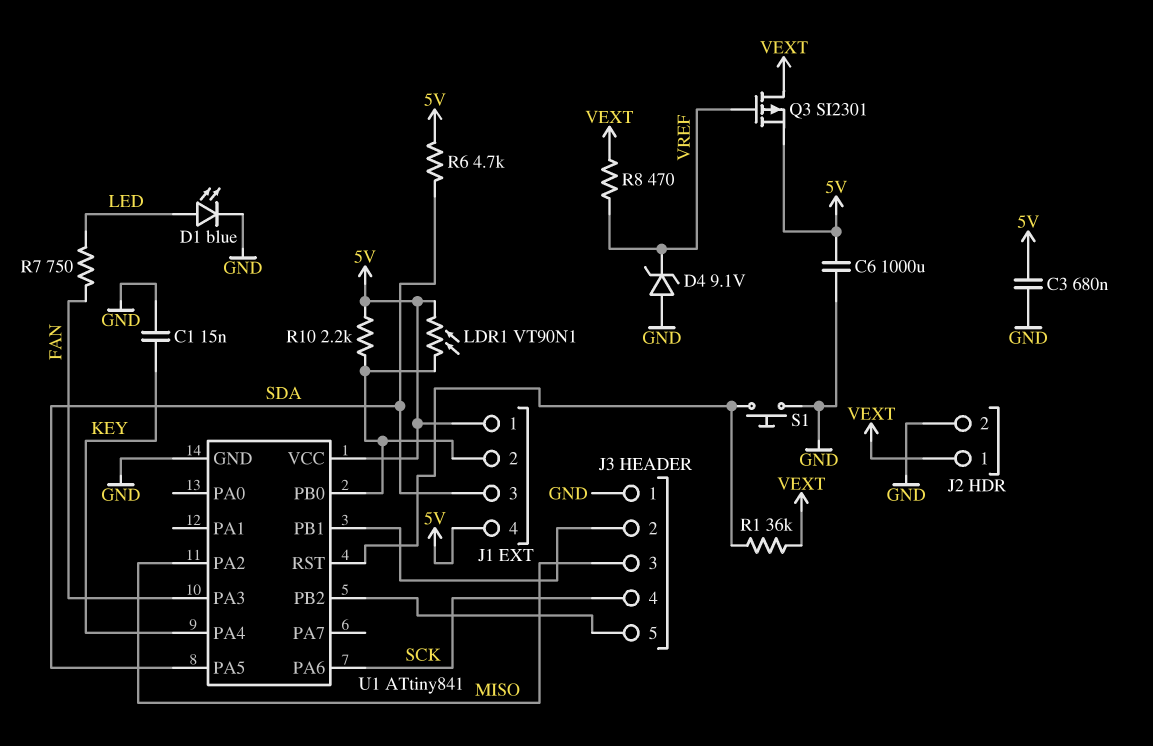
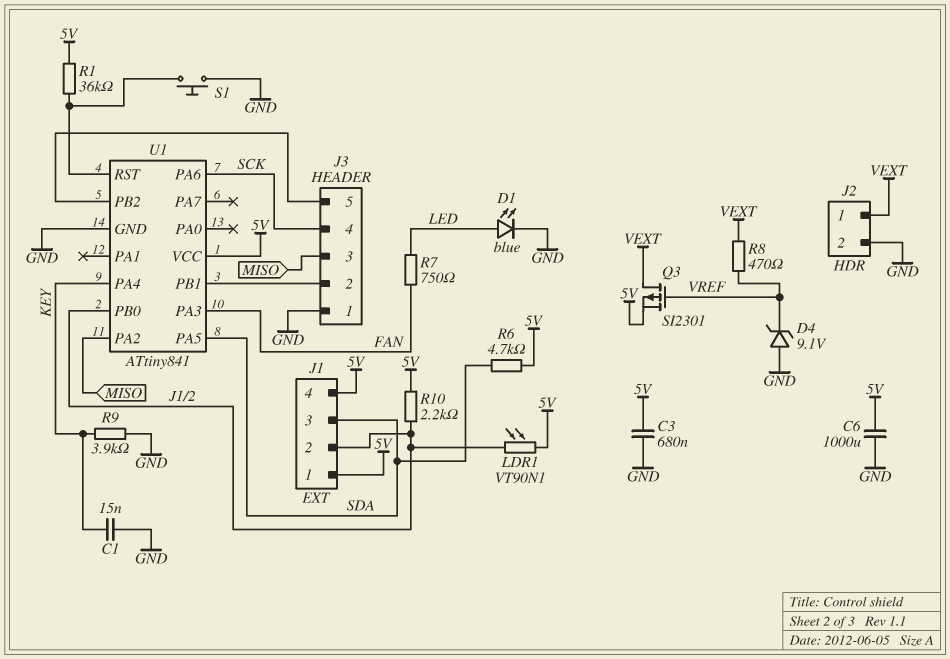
R1: 36k (U1/RST, VEXT) -> 36k (5V, U1/RST)
R9: none -> 3.9k (GND, KEY)

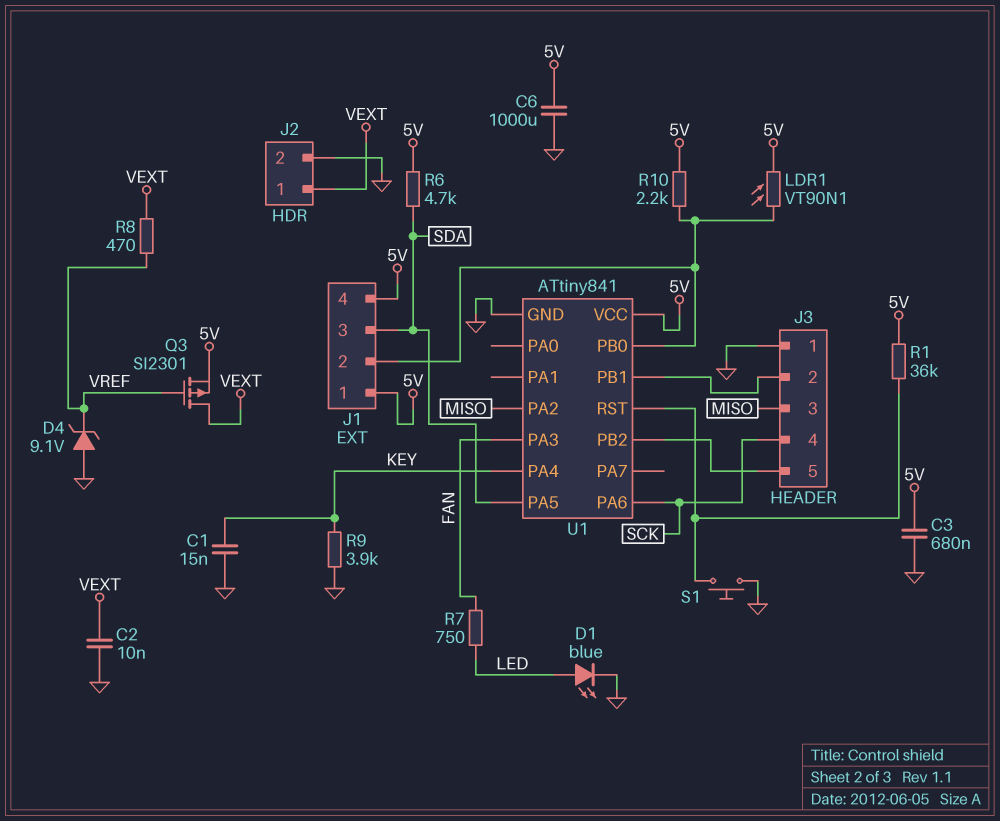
C2: none -> 10nF (GND, VEXT)

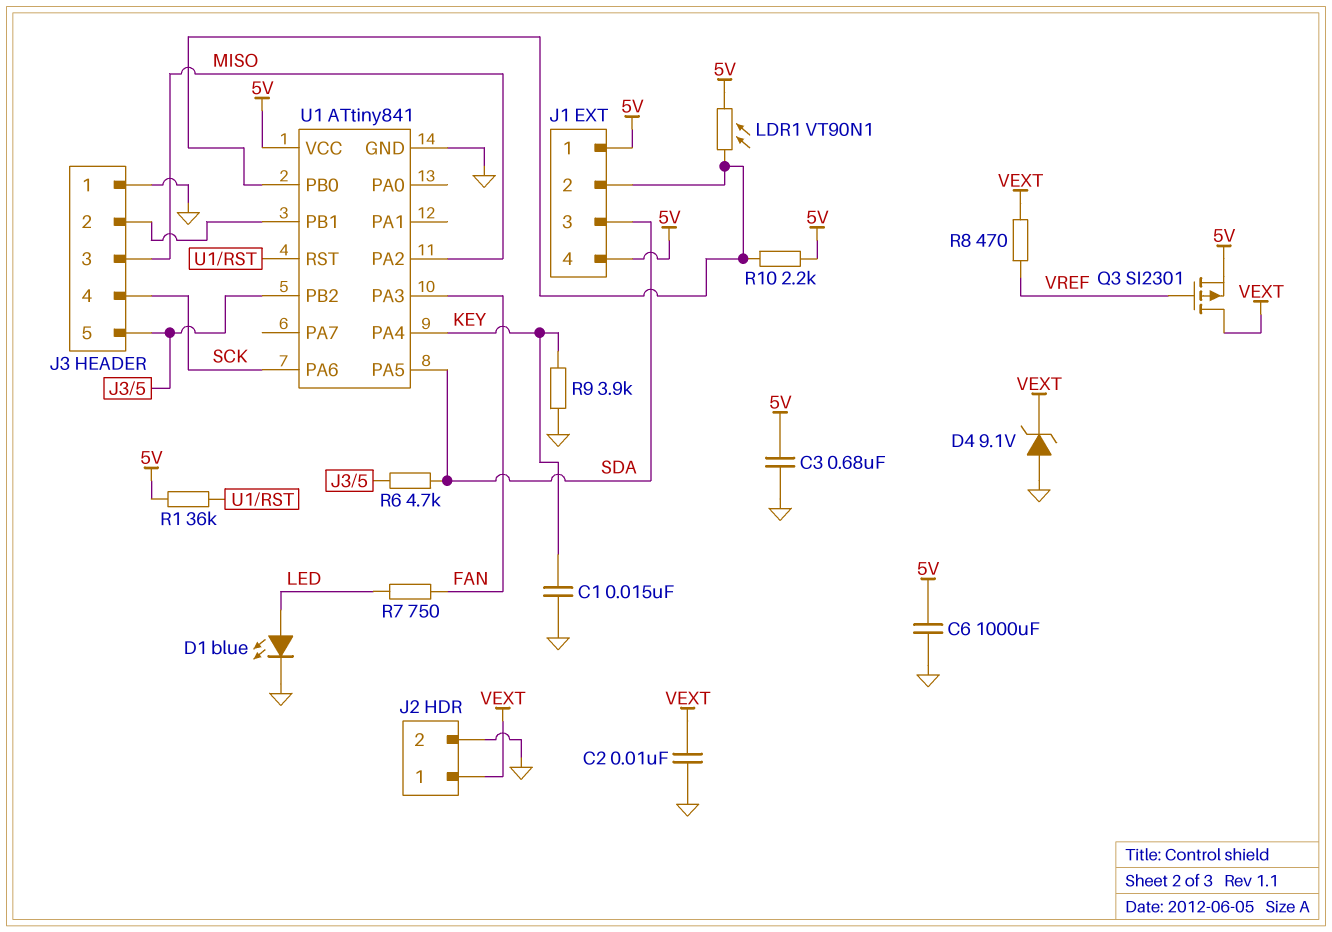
D4: zener 9.1V (A GND, K VREF) -> zener 9.1V (A GND, K VEXT)
R6: 4.7k (5V, SDA) -> 4.7k (J3/5, SDA)
S1: button (GND, U1/RST) -> none

